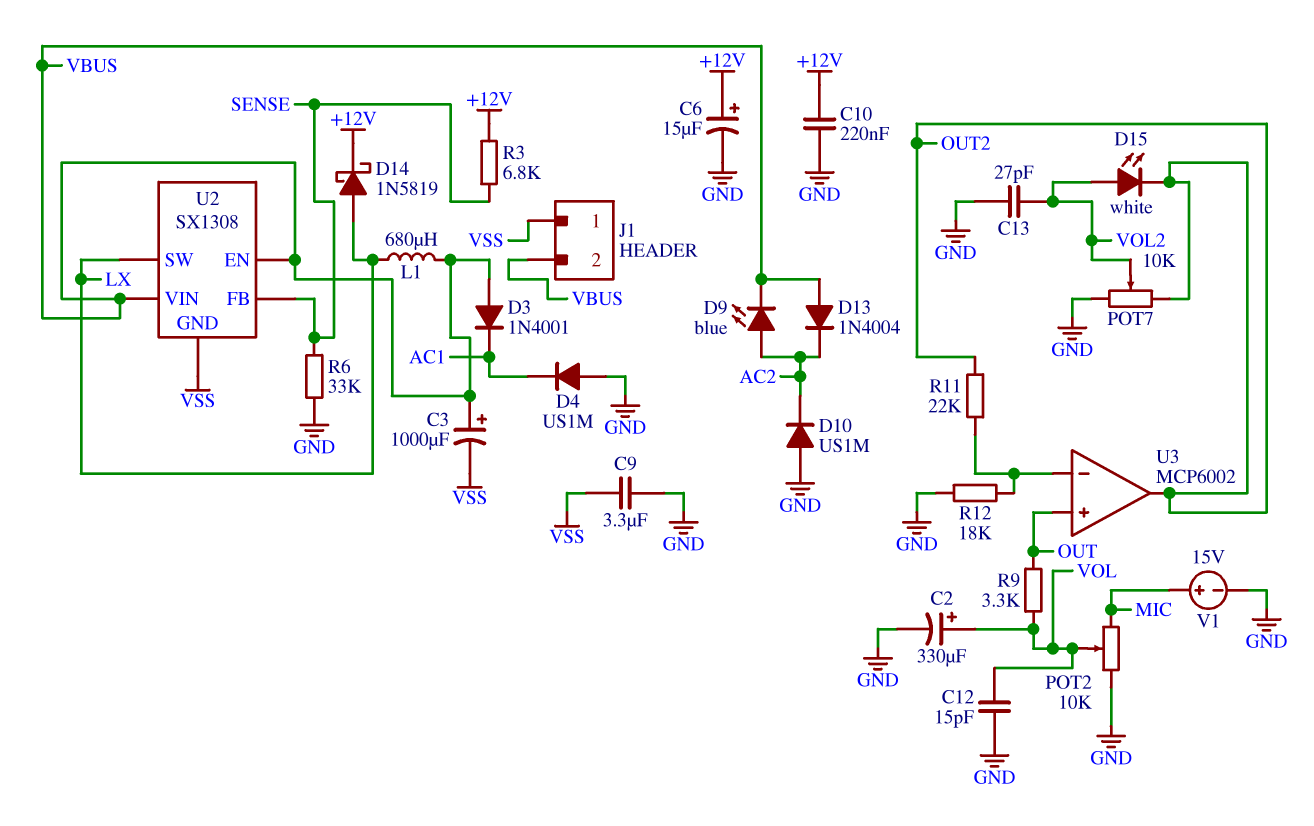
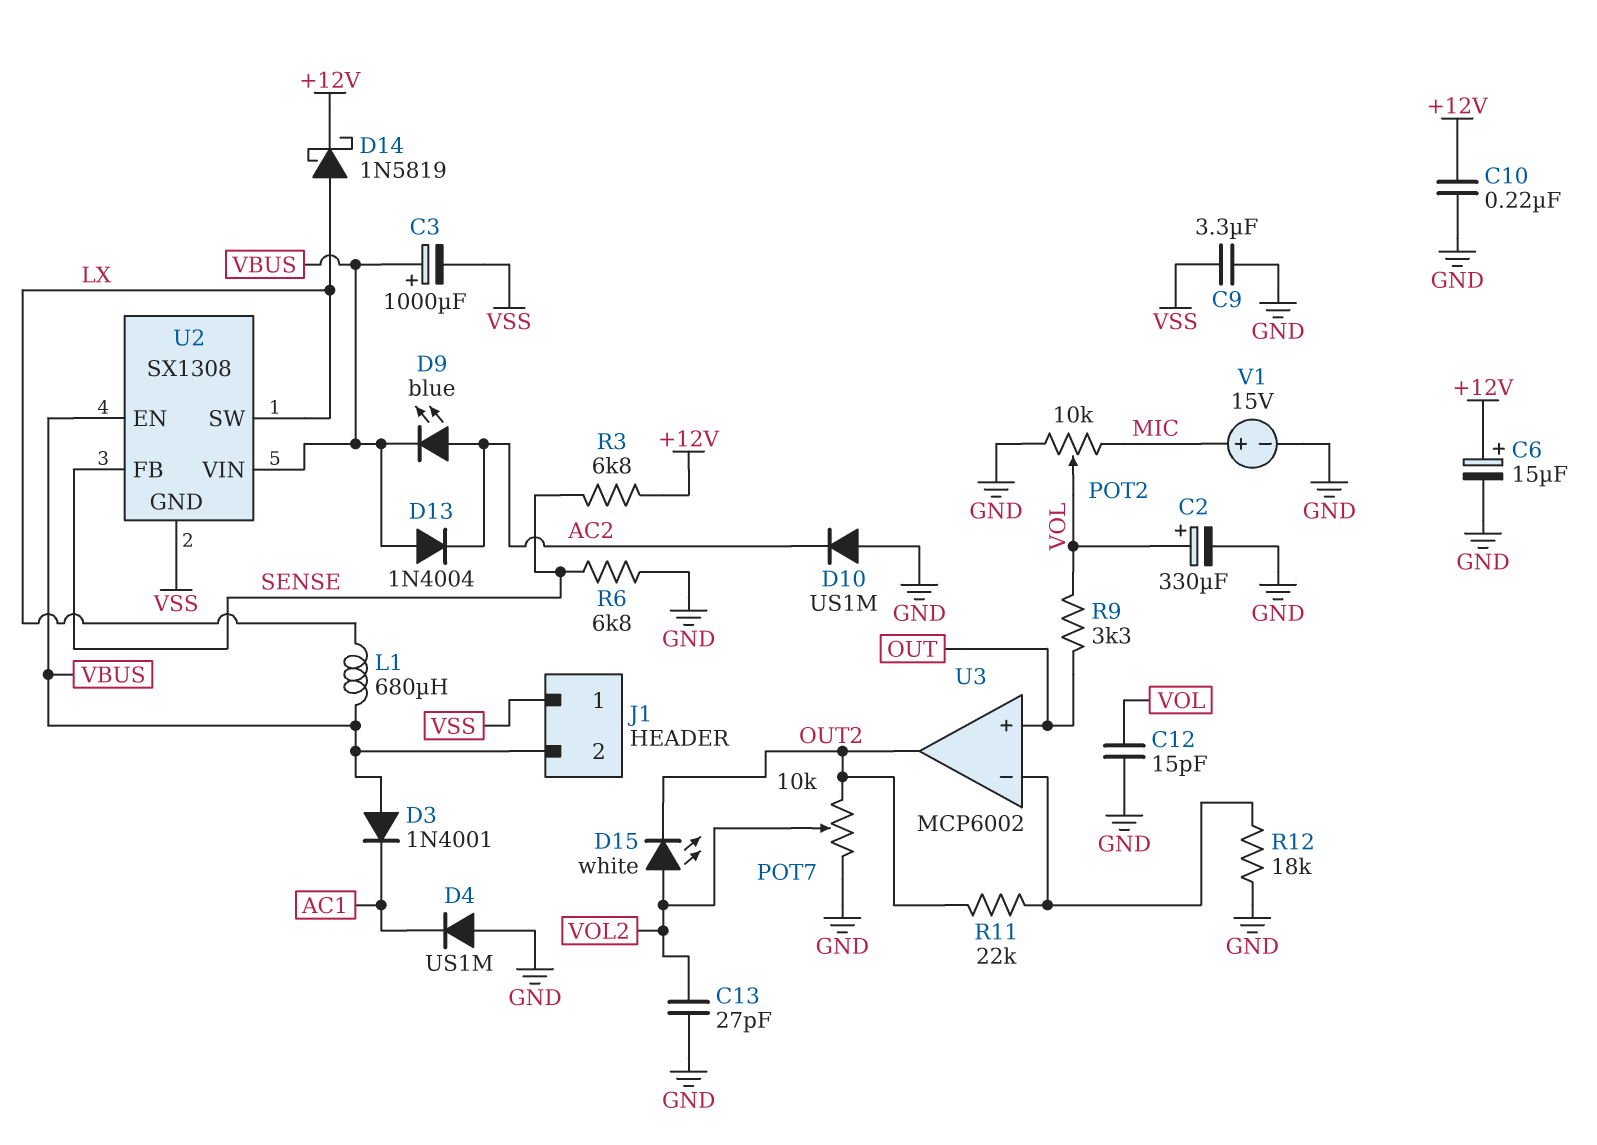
R6: 33k (GND, SENSE) -> 6.8k (GND, SENSE)

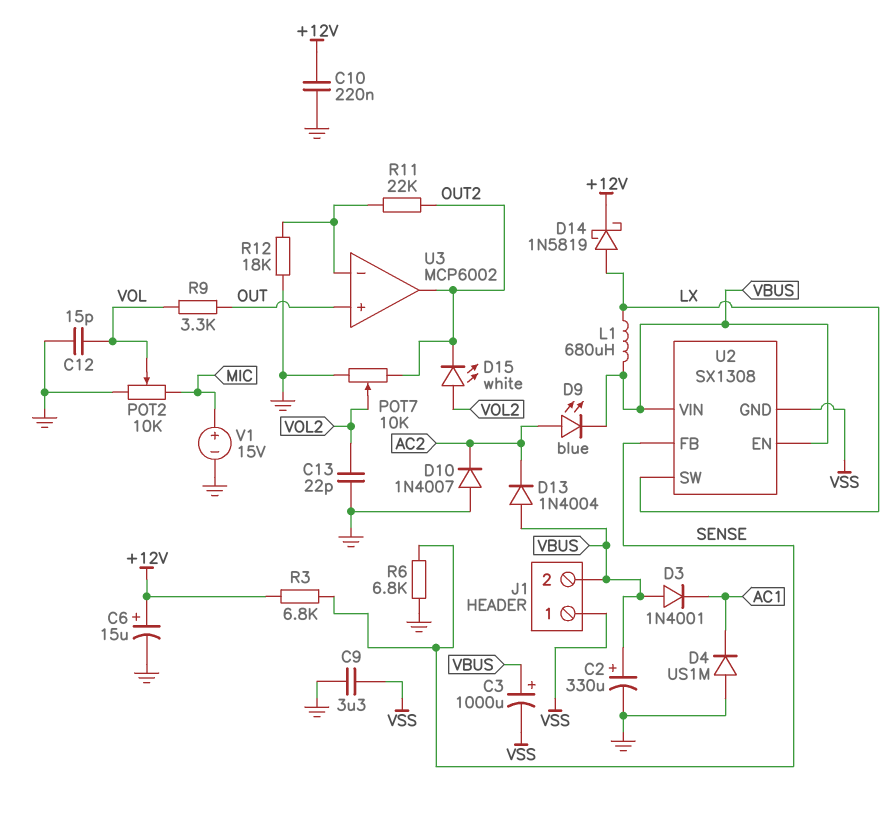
C2: 330uF (plus VOL, minus GND) -> 330uF (plus VBUS, minus GND)
C13: 27pF (GND, VOL2) -> 22pF (GND, VOL2)
D10: diode US1M (A GND, K AC2) -> diode 1N4007 (A GND, K AC2)

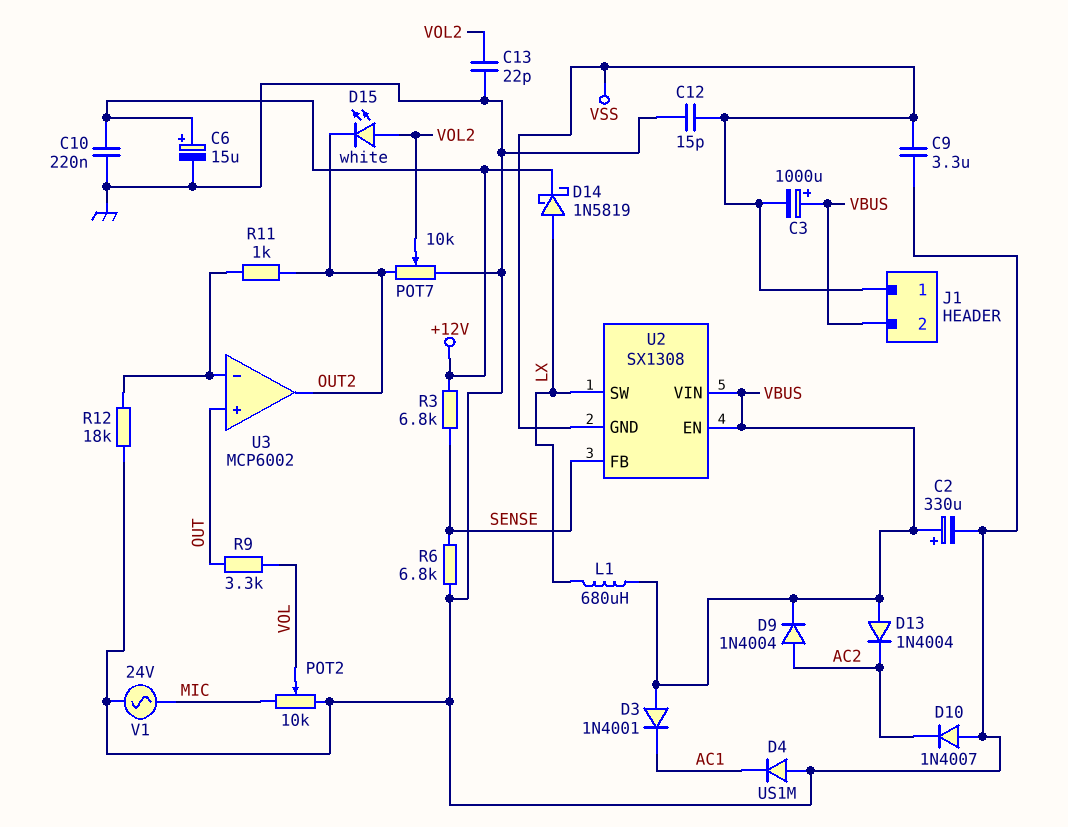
C12: 15pF (GND, VOL) -> 15pF (GND, VSS)
D9: LED blue (A AC2, K VBUS) -> diode 1N4004 (A AC2, K VBUS)
R11: 22k (OUT2, U3/in-) -> 1k (OUT2, U3/in-)
V1: 15V (plus MIC, minus GND) -> AC 24V (GND, MIC)

